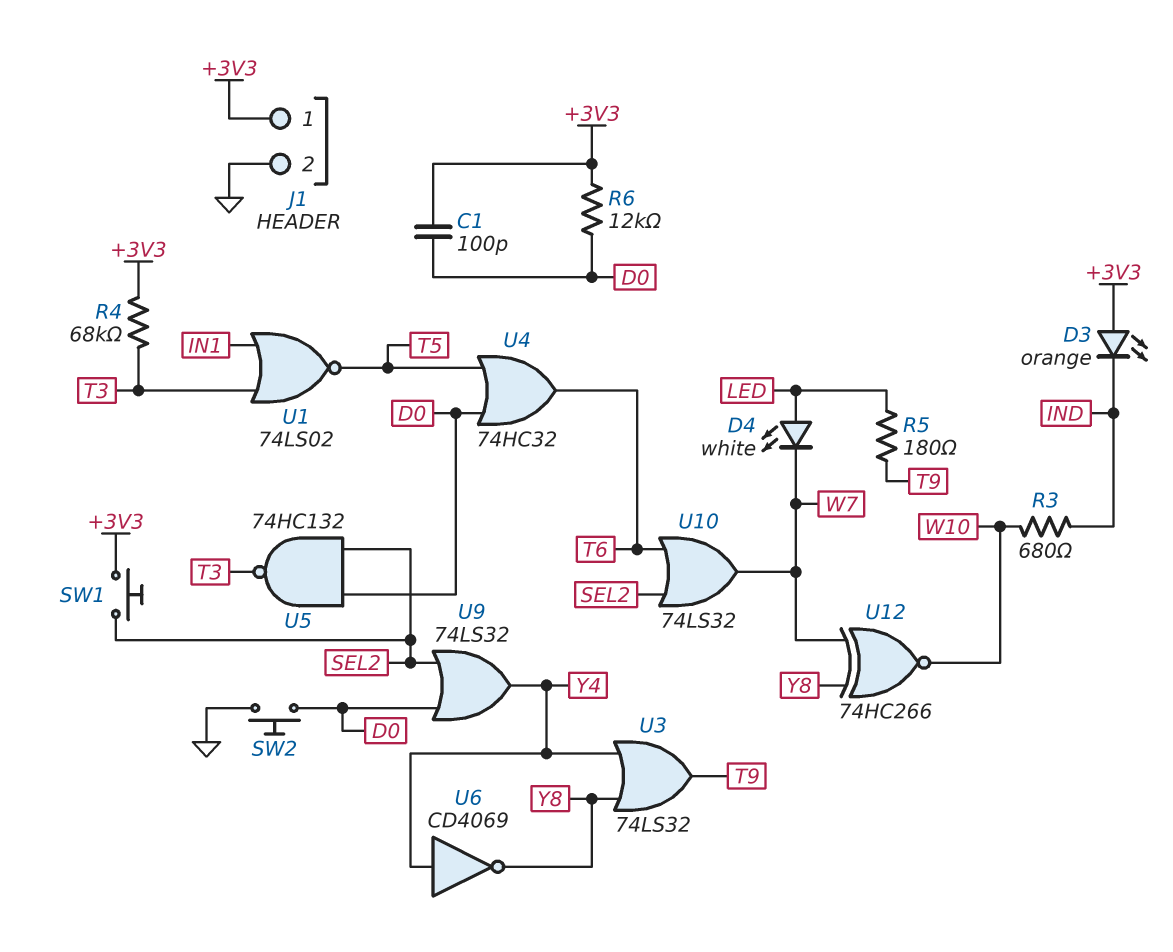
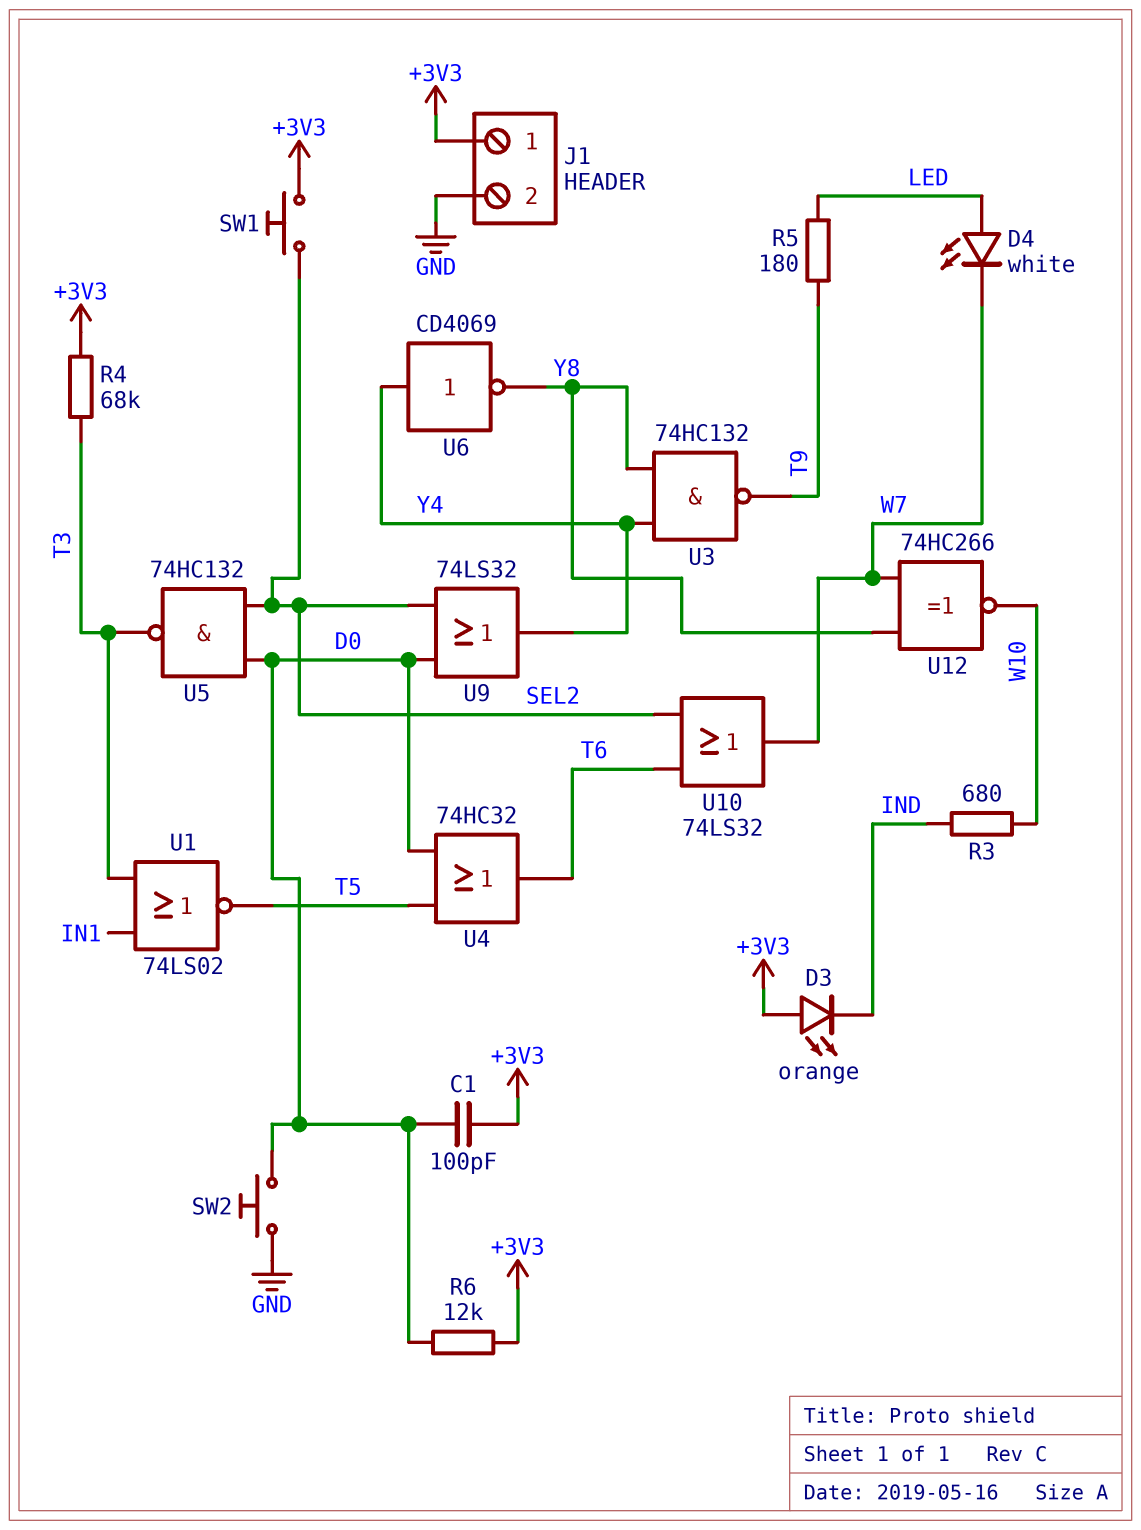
U3: OR 74LS32 (in Y4, in Y8, out T9) -> NAND 74HC132 (in Y4, in Y8, out T9)

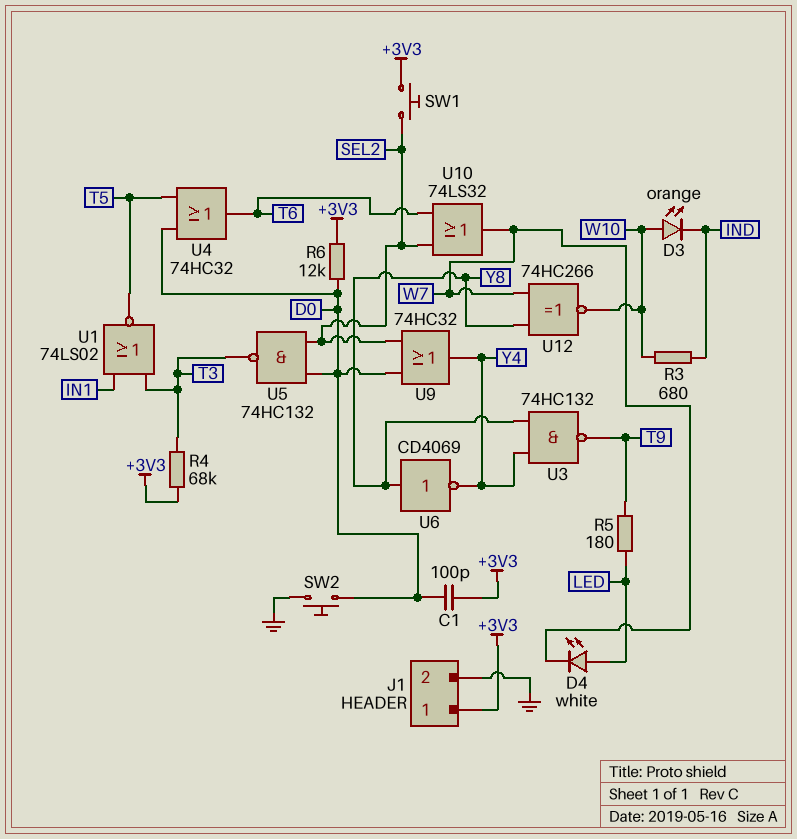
D3: LED orange (A +3V3, K IND) -> LED orange (A W10, K IND)
U6: NOT CD4069 (in Y4, out Y8) -> NOT CD4069 (in Y8, out Y4)
U9: OR 74LS32 (in D0, in SEL2, out Y4) -> OR 74HC32 (in D0, in SEL2, out Y4)

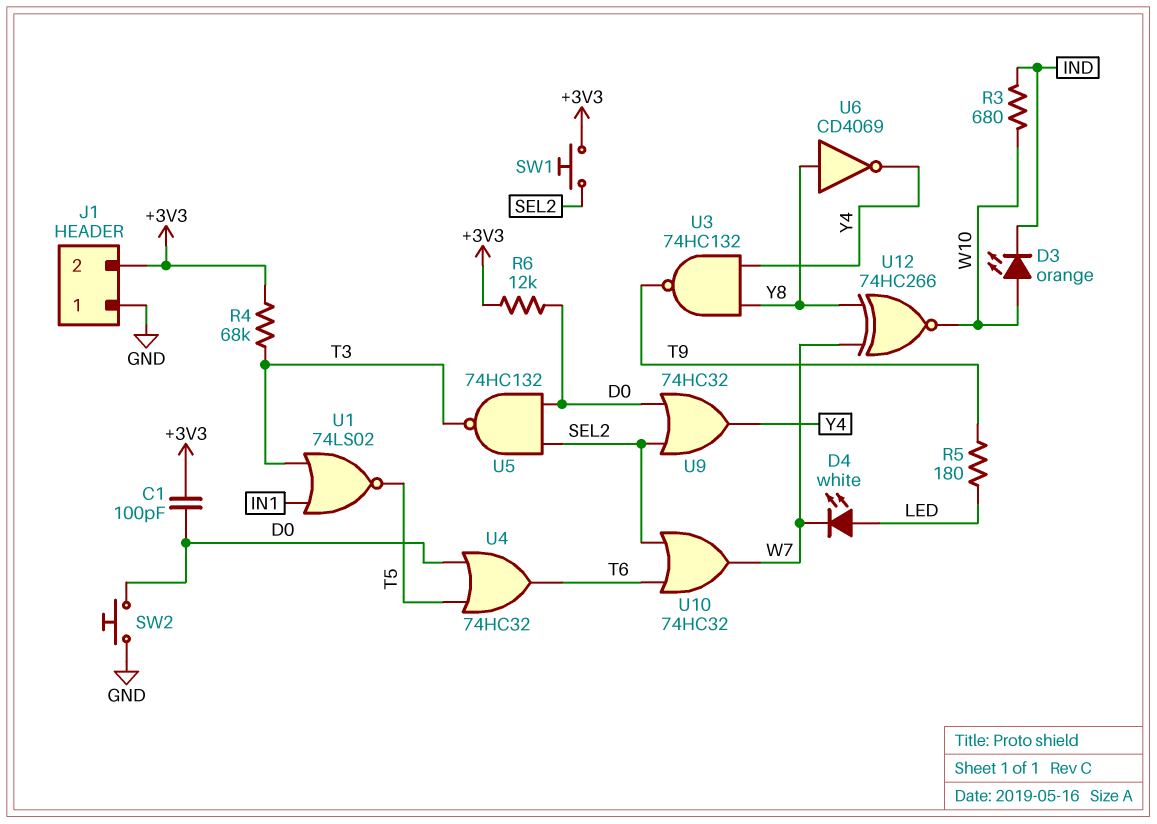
J1 pin 1: +3V3 -> GND
J1 pin 2: GND -> +3V3
U10: OR 74LS32 (in SEL2, in T6, out W7) -> OR 74HC32 (in SEL2, in T6, out W7)

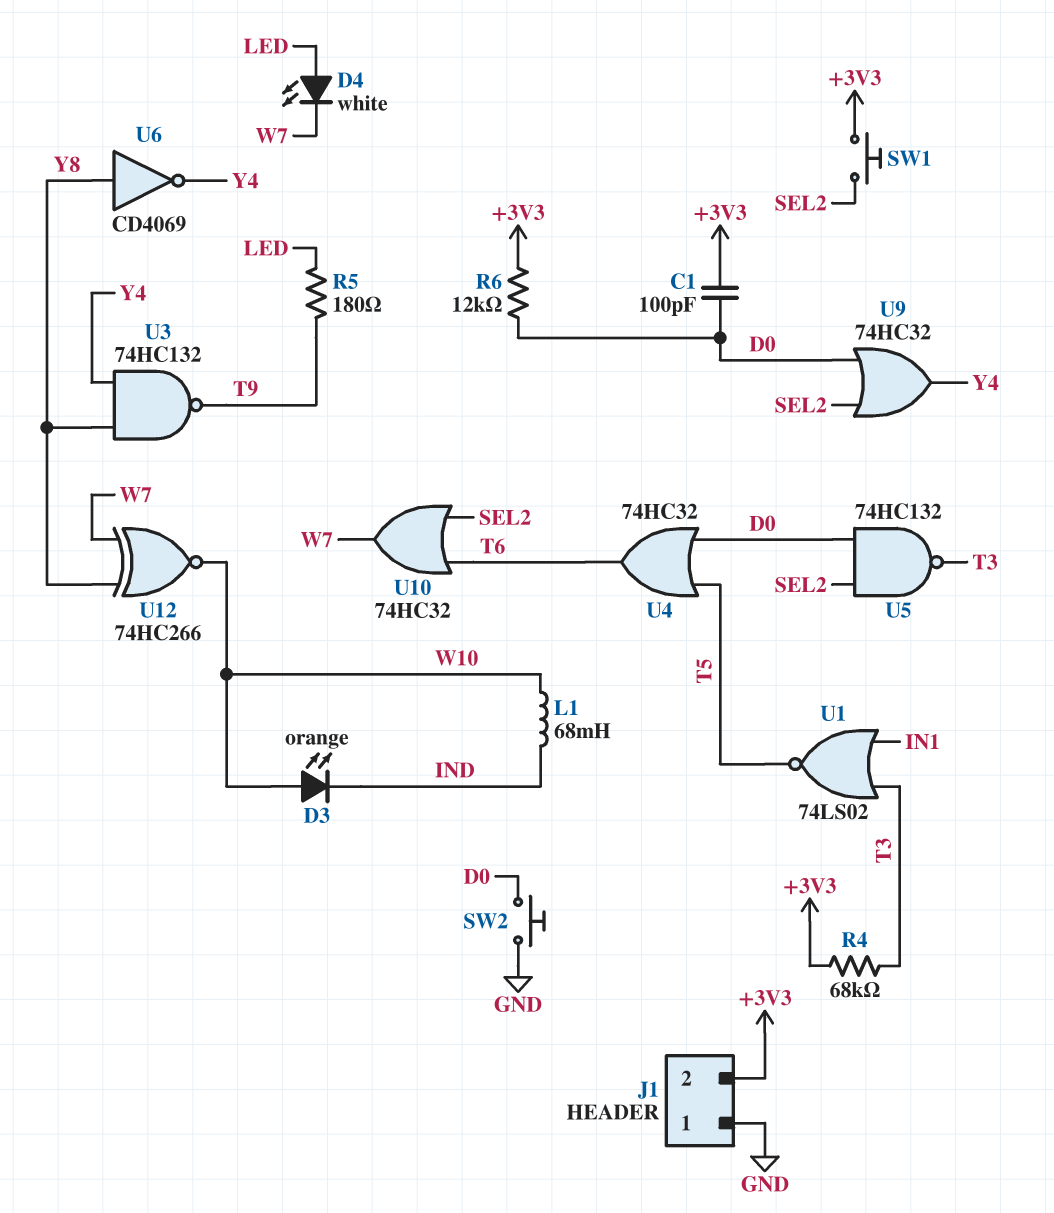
L1: none -> 68mH (IND, W10)
R3: 680 (IND, W10) -> none

